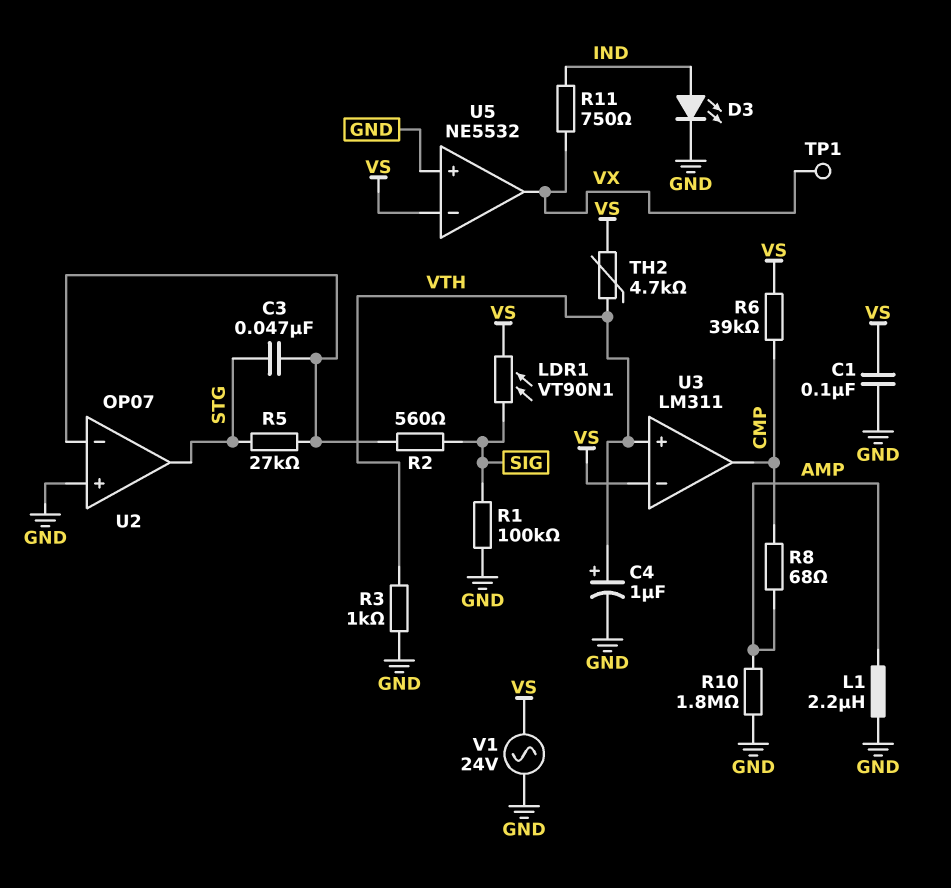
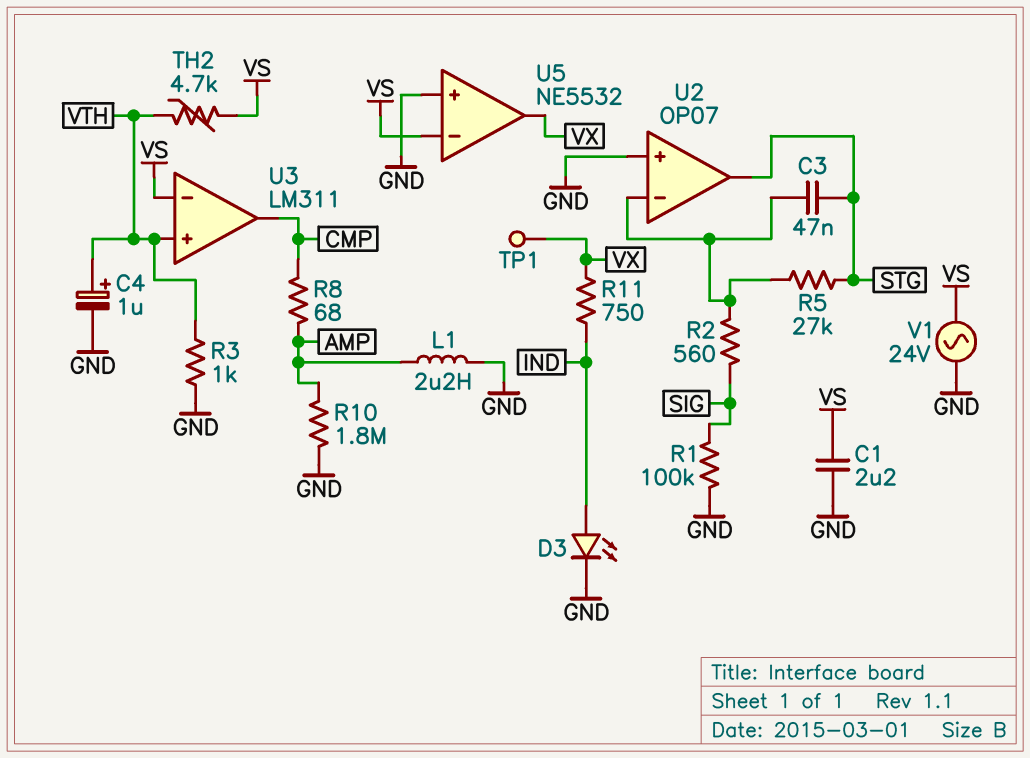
C1: 100nF (GND, VS) -> 2.2uF (GND, VS)
LDR1: VT90N1 (SIG, VS) -> none
R6: 39k (CMP, VS) -> none

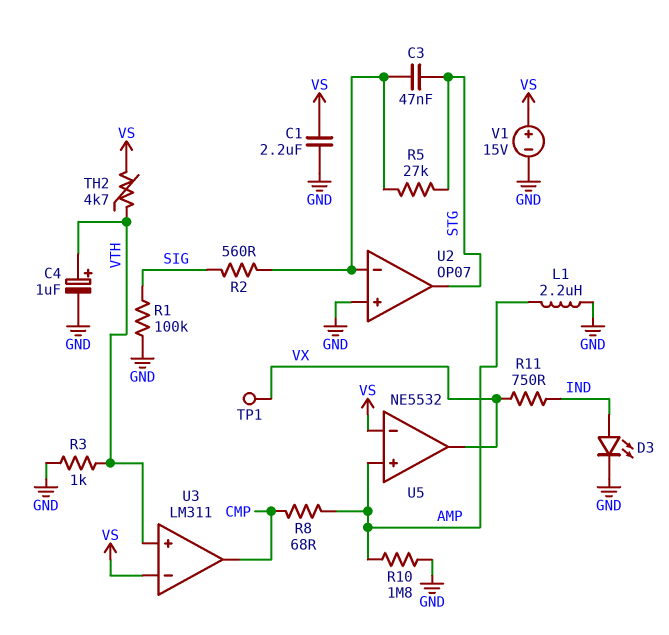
U5 pin in+: GND -> AMP
V1: AC 24V (GND, VS) -> 15V (plus VS, minus GND)

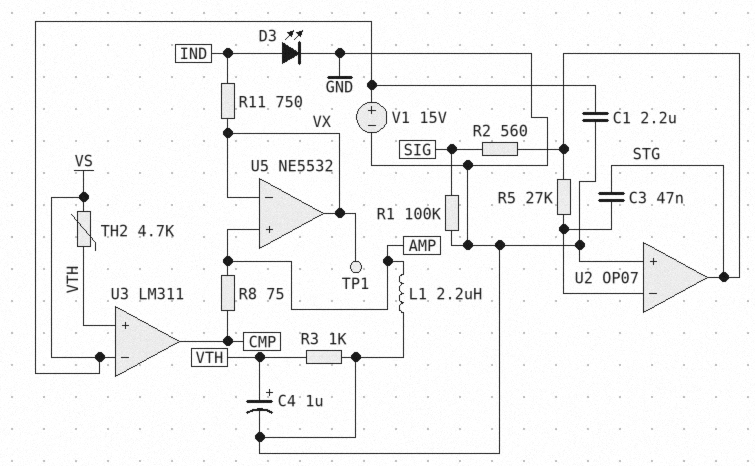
R2: 560 (SIG, U2/in-) -> 560 (SIG, STG)
R8: 68 (AMP, CMP) -> 75 (AMP, CMP)
R10: 1.8M (AMP, GND) -> none
U5 pin in-: VS -> VX

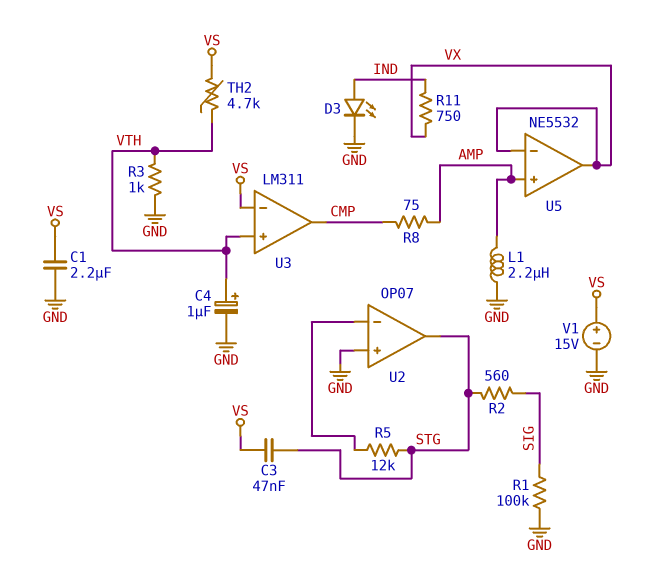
C3: 47nF (STG, U2/in-) -> 47nF (STG, VS)
R5: 27k (STG, U2/in-) -> 12k (STG, U2/in-)
TP1: test point (VX) -> none

